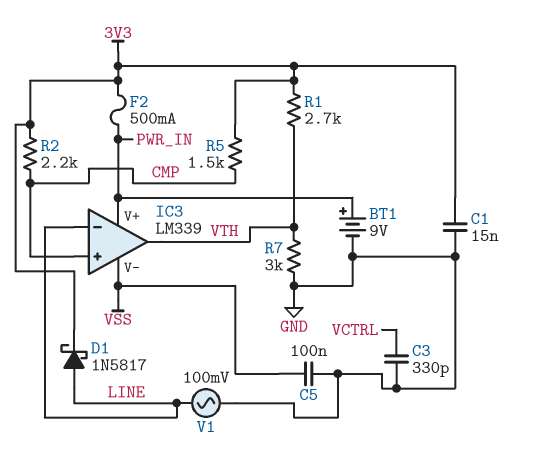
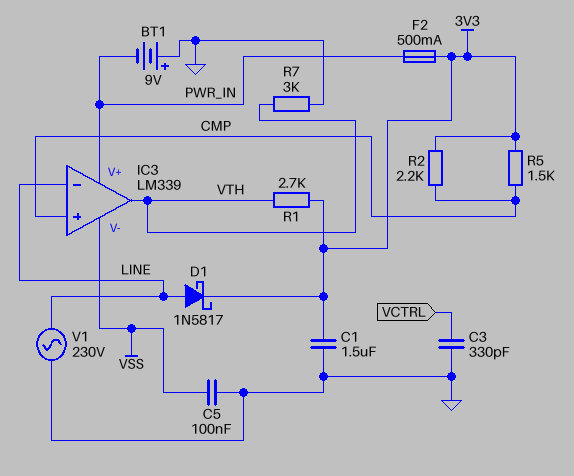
BT1: 9V (plus PWR_IN, minus GND) -> 9V (plus GND, minus PWR_IN)
C1: 15nF (3V3, GND) -> 1.5uF (3V3, GND)
V1: AC 100mV (GND, LINE) -> AC 230V (GND, LINE)

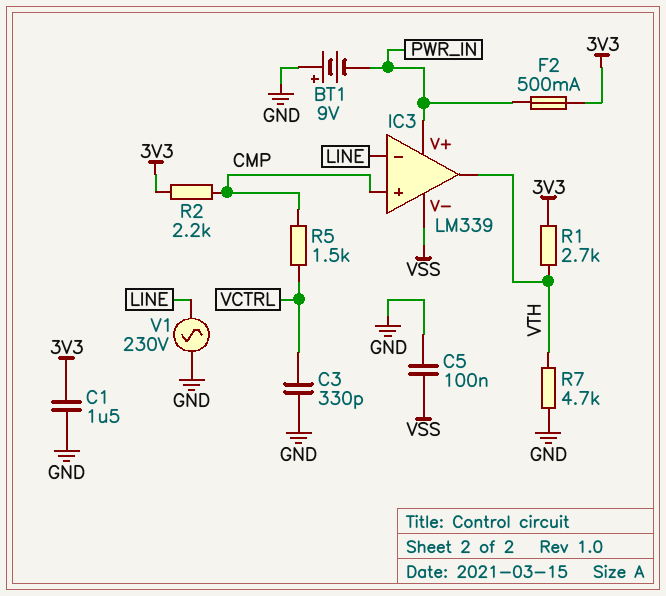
D1: schottky 1N5817 (A LINE, K 3V3) -> none
R5: 1.5k (3V3, CMP) -> 1.5k (CMP, VCTRL)
R7: 3k (GND, VTH) -> 4.7k (GND, VTH)

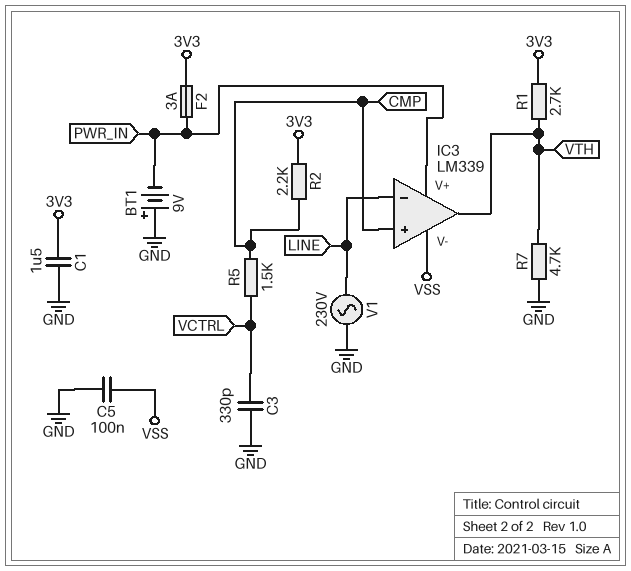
F2: 500mA (3V3, PWR_IN) -> 3A (3V3, PWR_IN)

